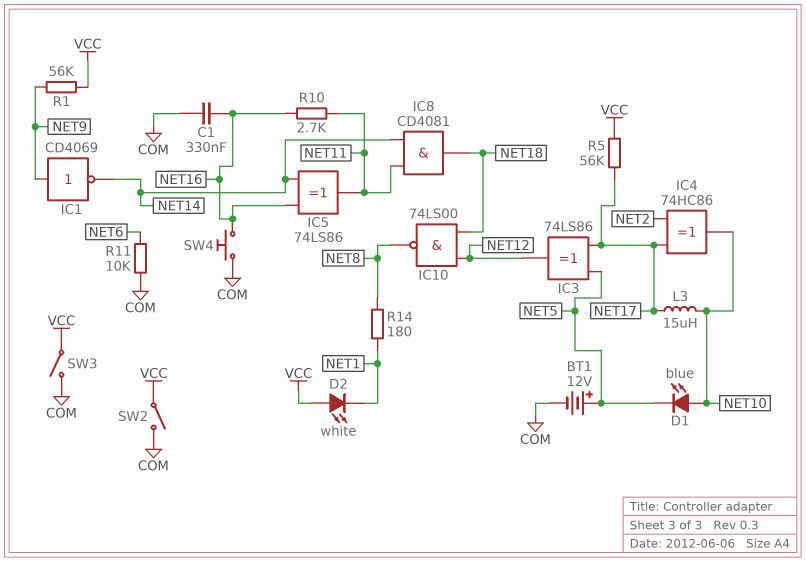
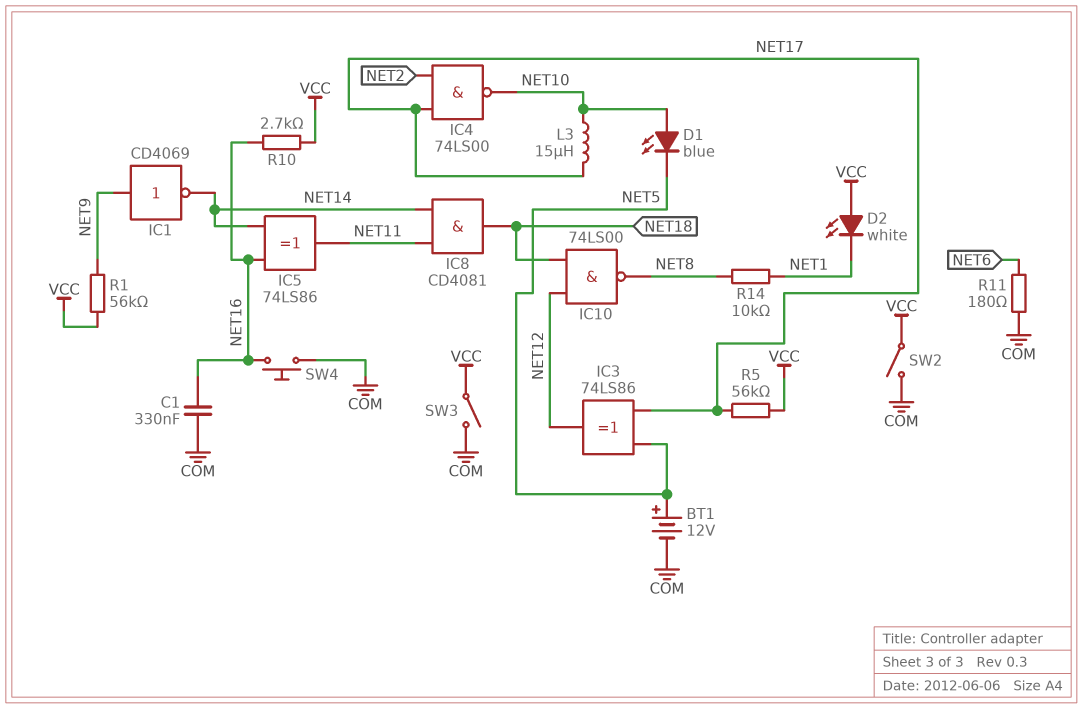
IC4: XOR 74HC86 (in NET2, in NET17, out NET10) -> NAND 74LS00 (in NET2, in NET17, out NET10)
R10: 2.7k (NET11, NET16) -> 2.7k (NET16, VCC)
R11: 10k (COM, NET6) -> 180 (COM, NET6)
R14: 180 (NET1, NET8) -> 10k (NET1, NET8)

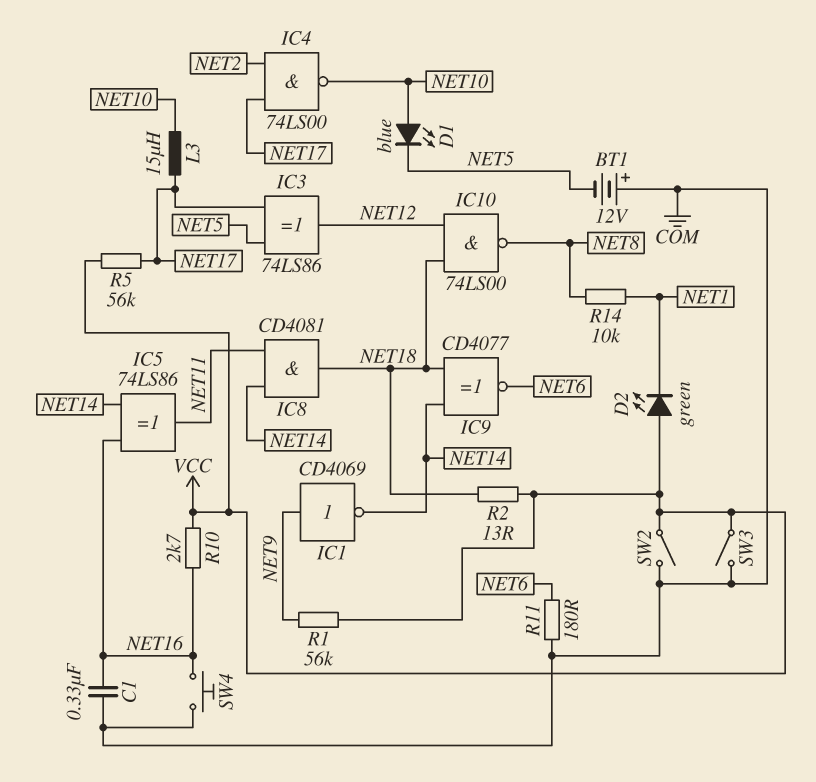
BT1: 12V (plus NET5, minus COM) -> 12V (plus COM, minus NET5)
D2: LED white (A VCC, K NET1) -> LED green (A VCC, K NET1)
IC9: none -> XNOR CD4077 (in NET14, in NET18, out NET6)
R2: none -> 13 (NET18, VCC)

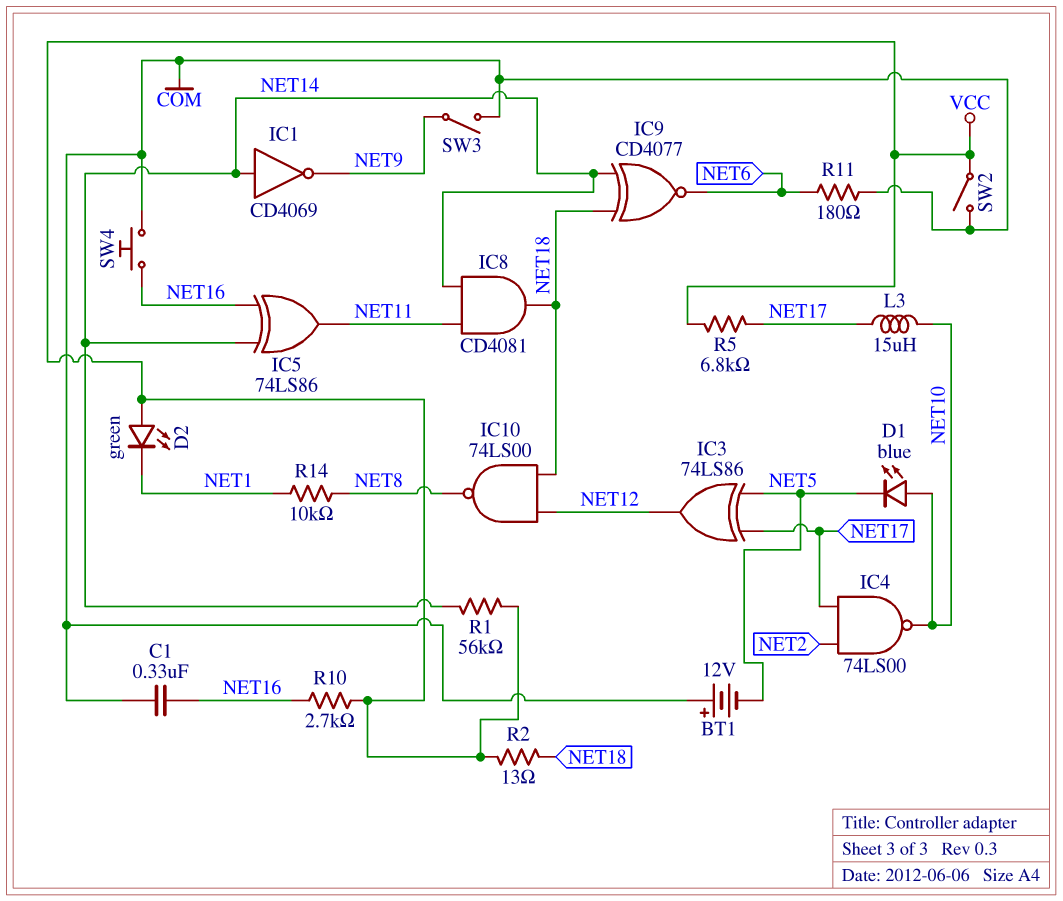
IC1: NOT CD4069 (in NET9, out NET14) -> NOT CD4069 (in NET14, out NET9)
R1: 56k (NET9, VCC) -> 56k (NET14, VCC)
R5: 56k (NET17, VCC) -> 6.8k (NET17, VCC)
SW3: switch (COM, VCC) -> switch (COM, NET9)

